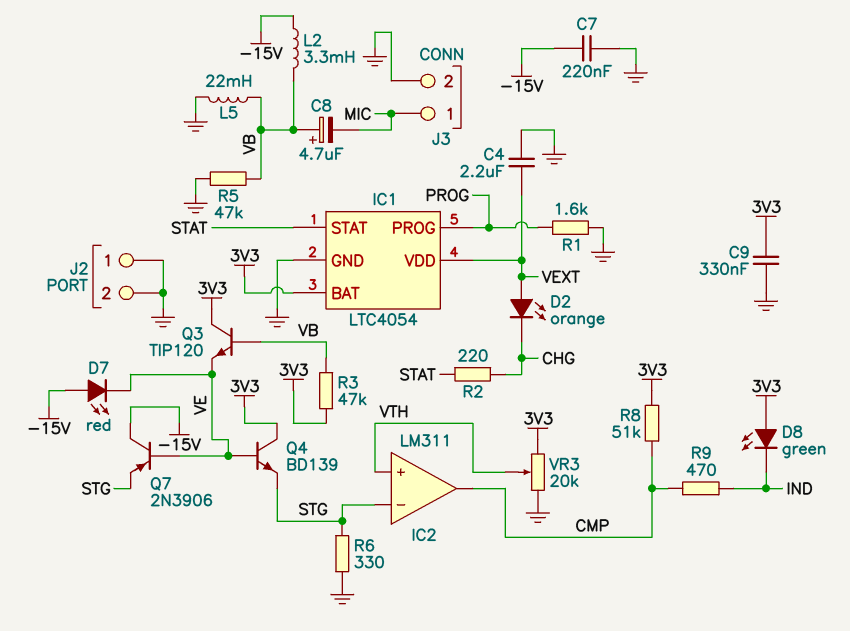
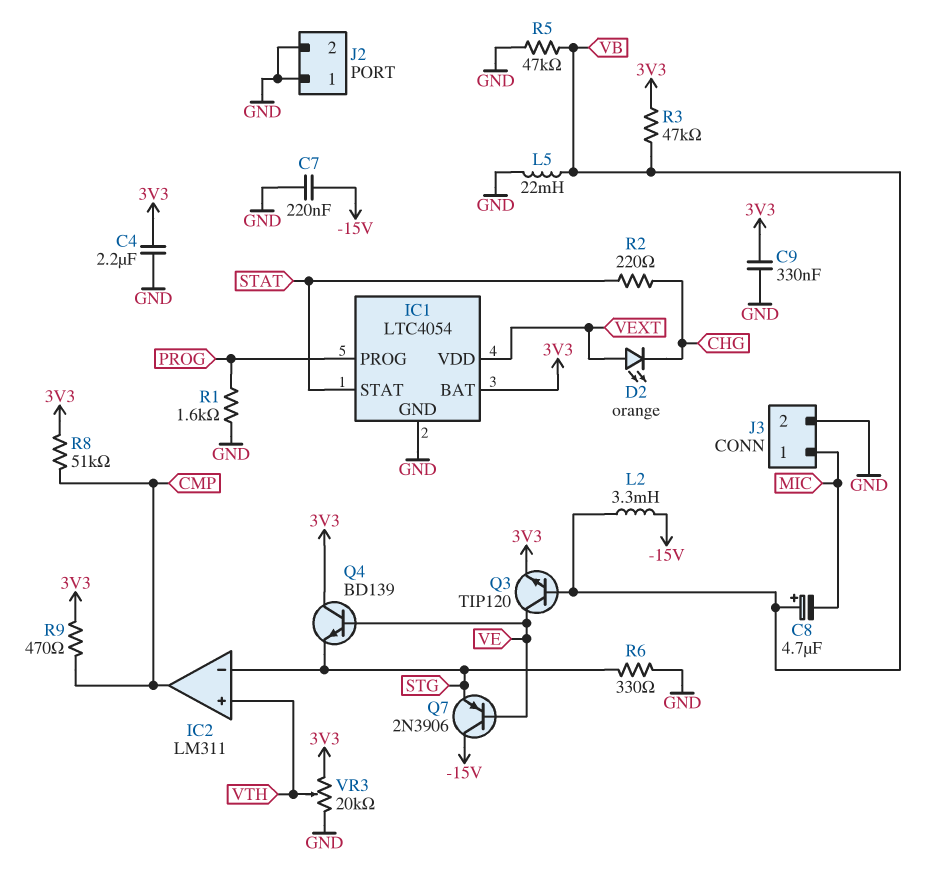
C4: 2.2uF (GND, VEXT) -> 2.2uF (3V3, GND)
D7: LED red (A -15V, K VE) -> none
D8: LED green (A 3V3, K IND) -> none
Q3: NPN TIP120 (B VB, C 3V3, E VE) -> NPN TIP120 (B VB, C VE, E 3V3)
R9: 470 (CMP, IND) -> 470 (3V3, CMP)

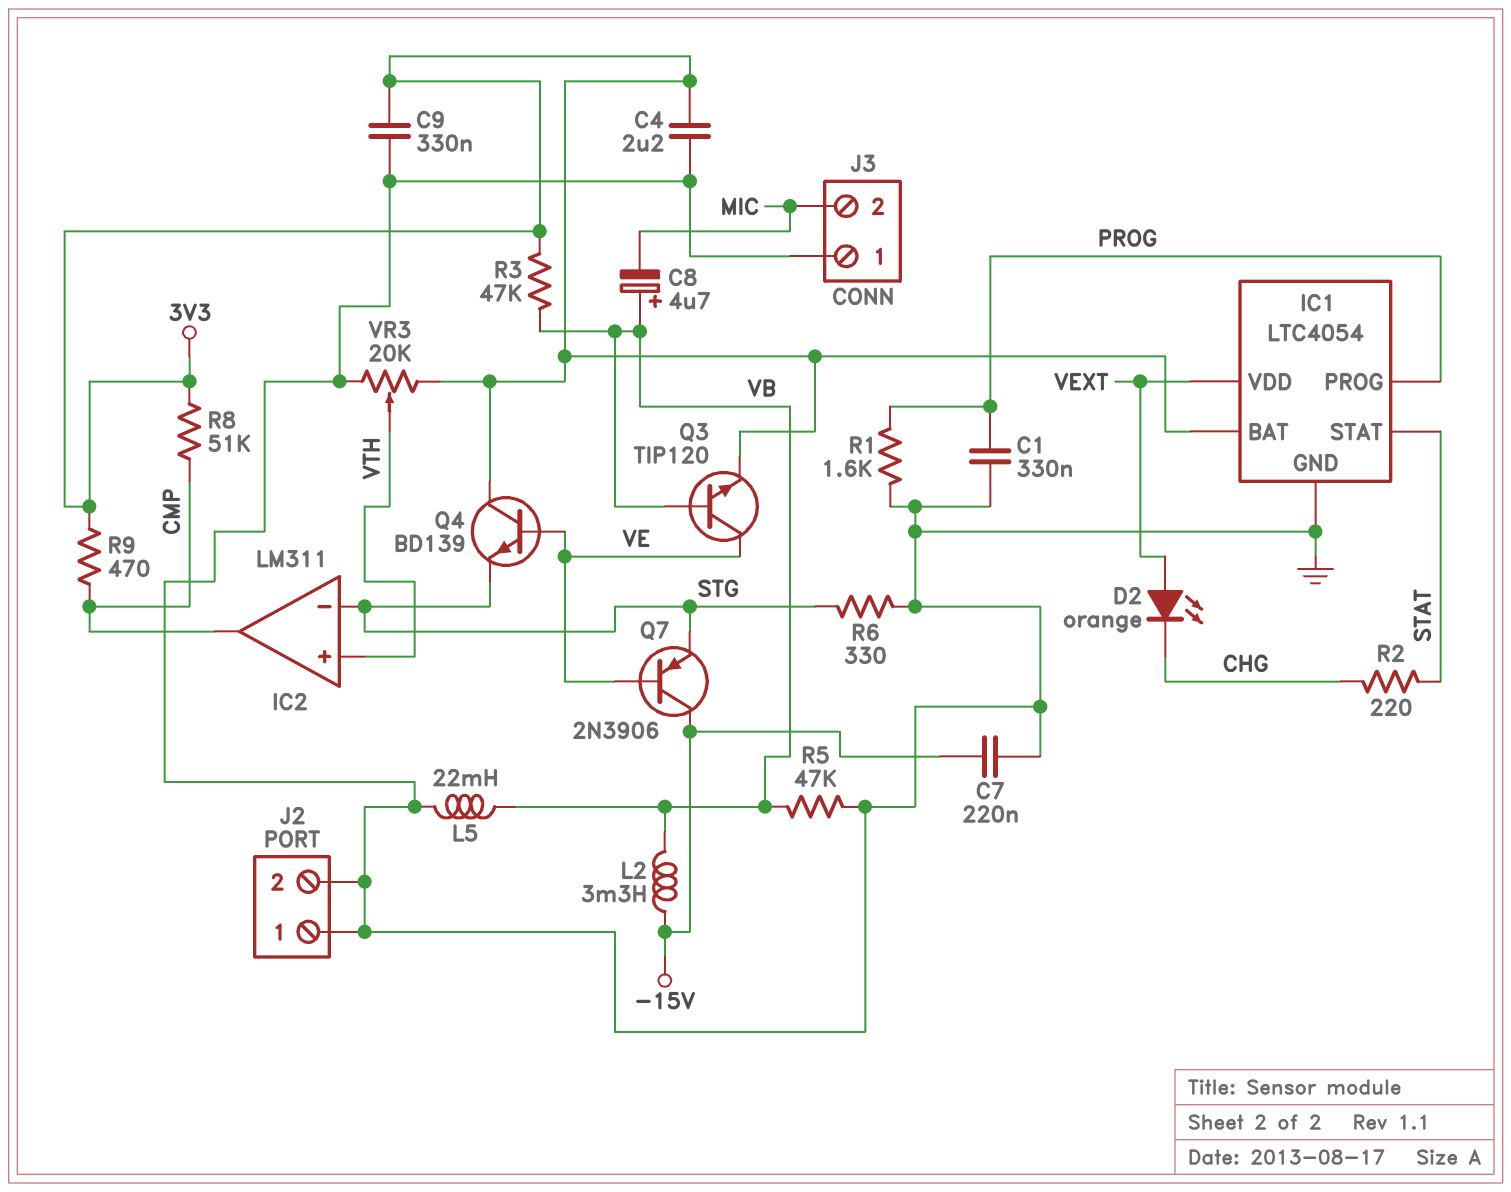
C1: none -> 330nF (GND, PROG)
J3 pin 1: MIC -> GND
J3 pin 2: GND -> MIC

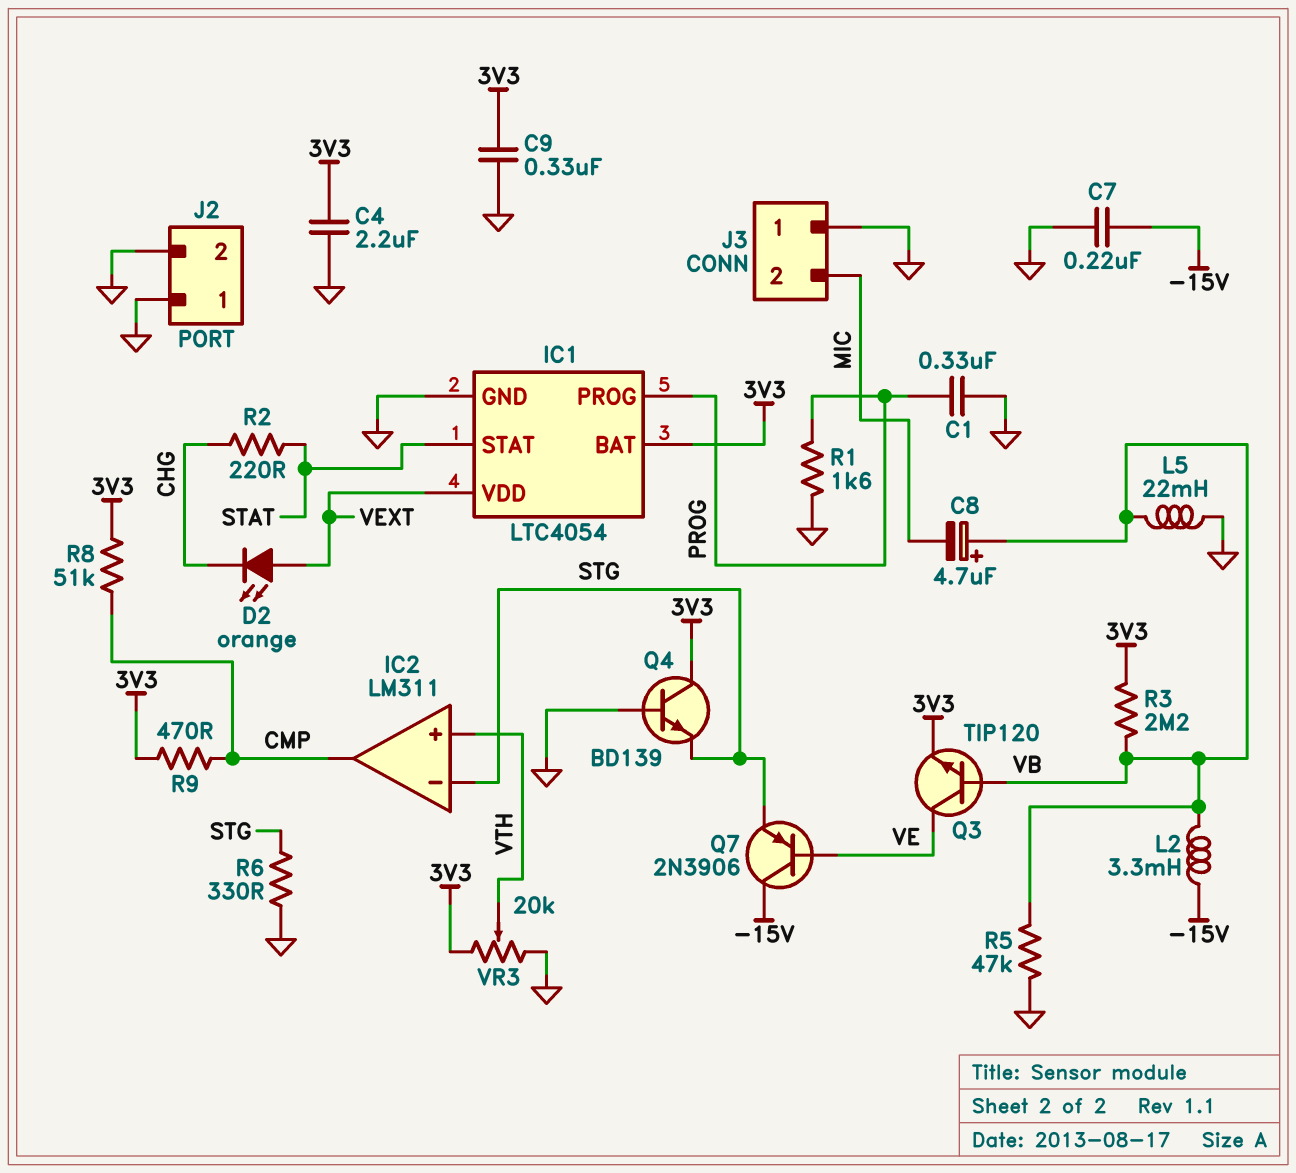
Q4: NPN BD139 (B VE, C 3V3, E STG) -> NPN BD139 (B GND, C 3V3, E STG)
R3: 47k (3V3, VB) -> 2.2M (3V3, VB)

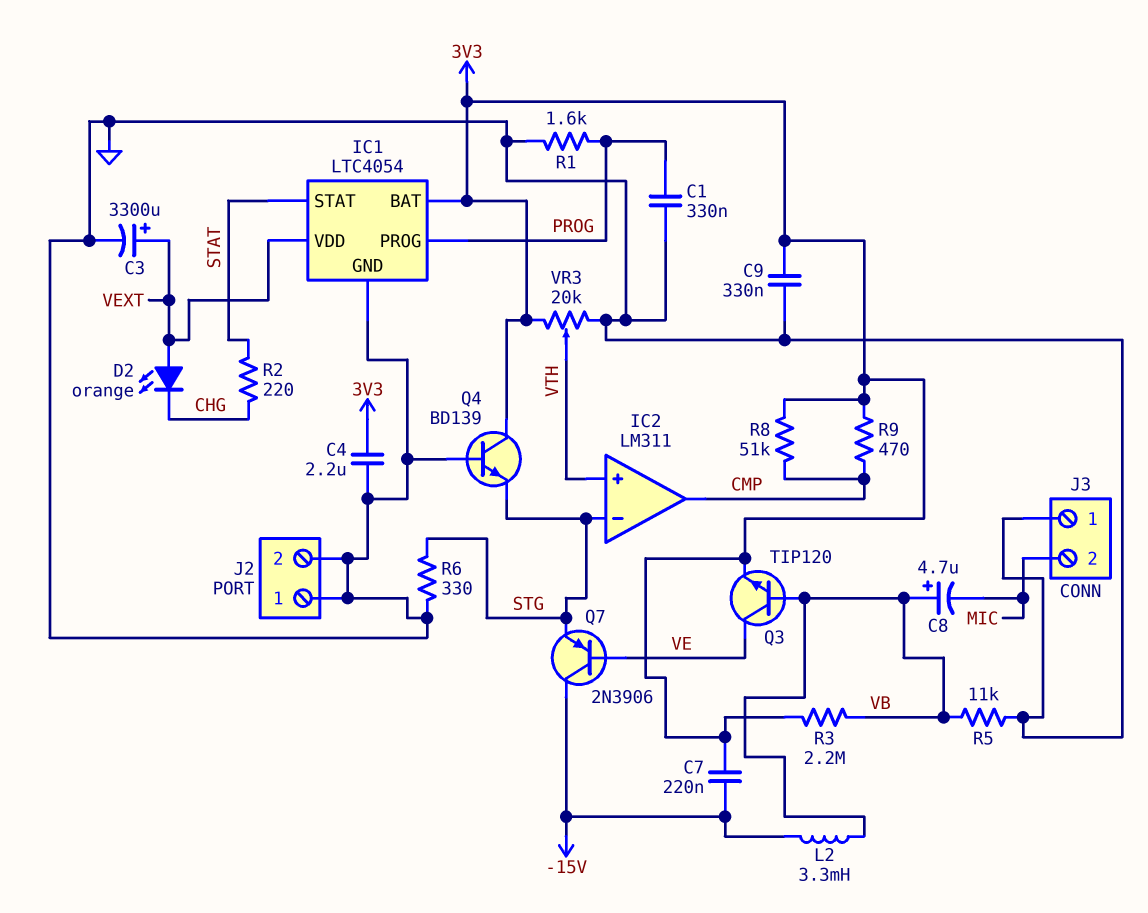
C3: none -> 3300uF (plus VEXT, minus GND)
C7: 220nF (-15V, GND) -> 220nF (-15V, 3V3)
L5: 22mH (GND, VB) -> none
R5: 47k (GND, VB) -> 11k (GND, VB)

